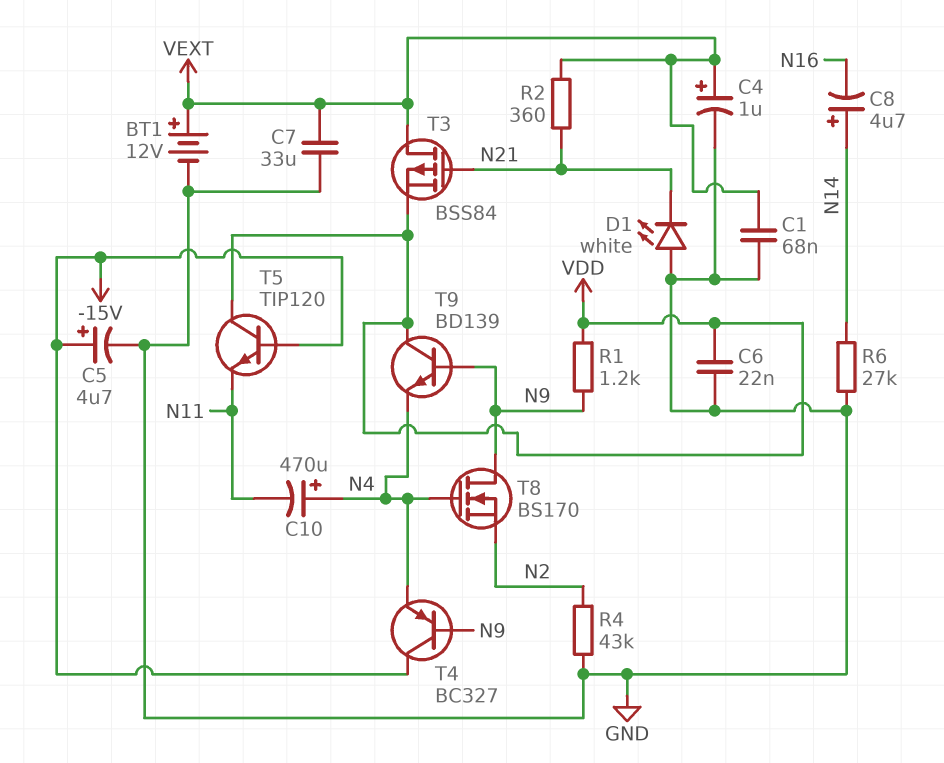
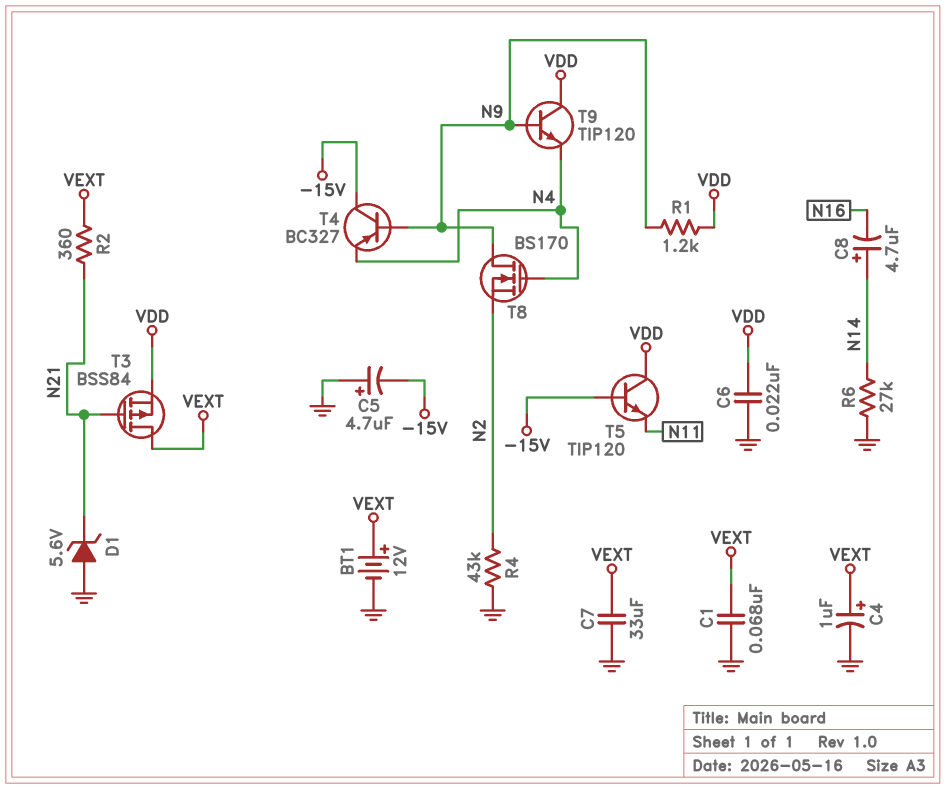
C5: 4.7uF (plus -15V, minus GND) -> 4.7uF (plus GND, minus -15V)
C10: 470uF (plus N4, minus N11) -> none
D1: LED white (A GND, K N21) -> zener 5.6V (A GND, K N21)
T9: NPN BD139 (B N9, C VDD, E N4) -> NPN TIP120 (B N9, C VDD, E N4)

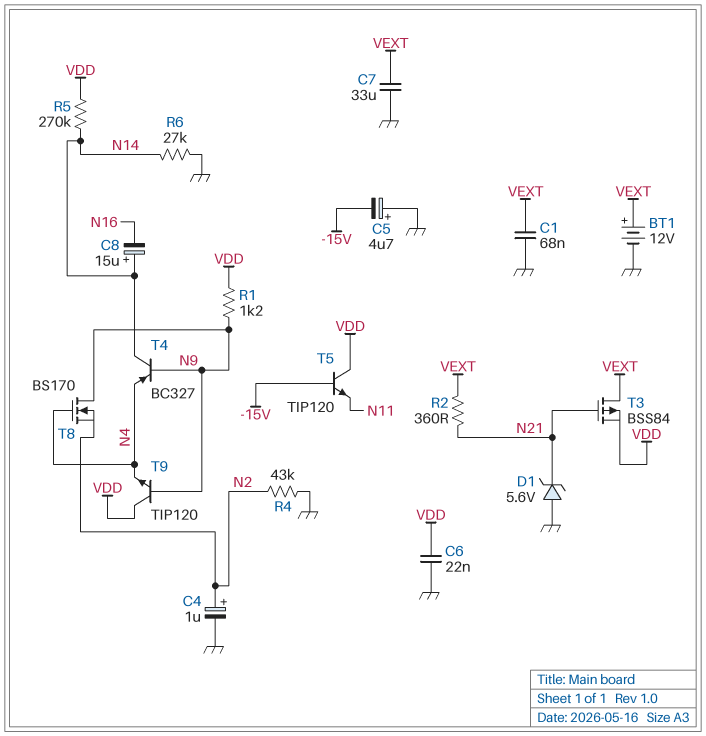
C4: 1uF (plus VEXT, minus GND) -> 1uF (plus N2, minus GND)
C8: 4.7uF (plus N14, minus N16) -> 15uF (plus N14, minus N16)
R5: none -> 270k (N14, VDD)
T4: PNP BC327 (B N9, C -15V, E N4) -> PNP BC327 (B N9, C N14, E N4)

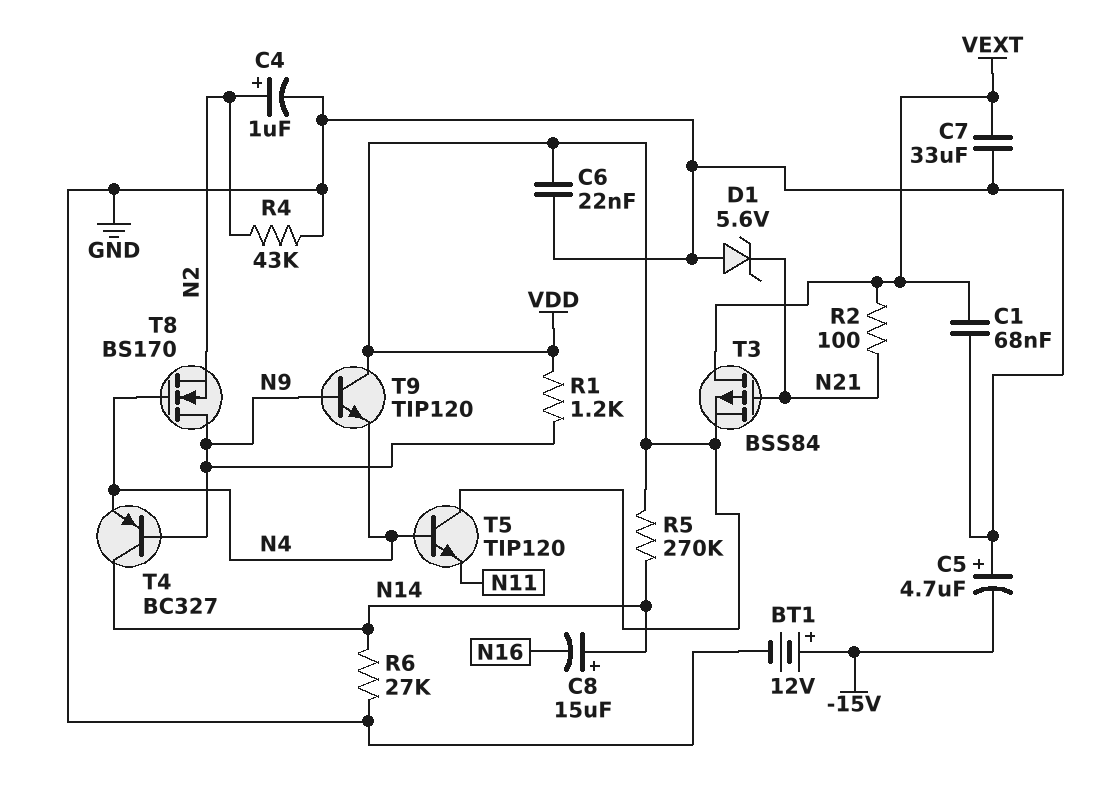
BT1: 12V (plus VEXT, minus GND) -> 12V (plus -15V, minus GND)
R2: 360 (N21, VEXT) -> 100 (N21, VEXT)
T5: NPN TIP120 (B -15V, C VDD, E N11) -> NPN TIP120 (B N4, C VDD, E N11)

